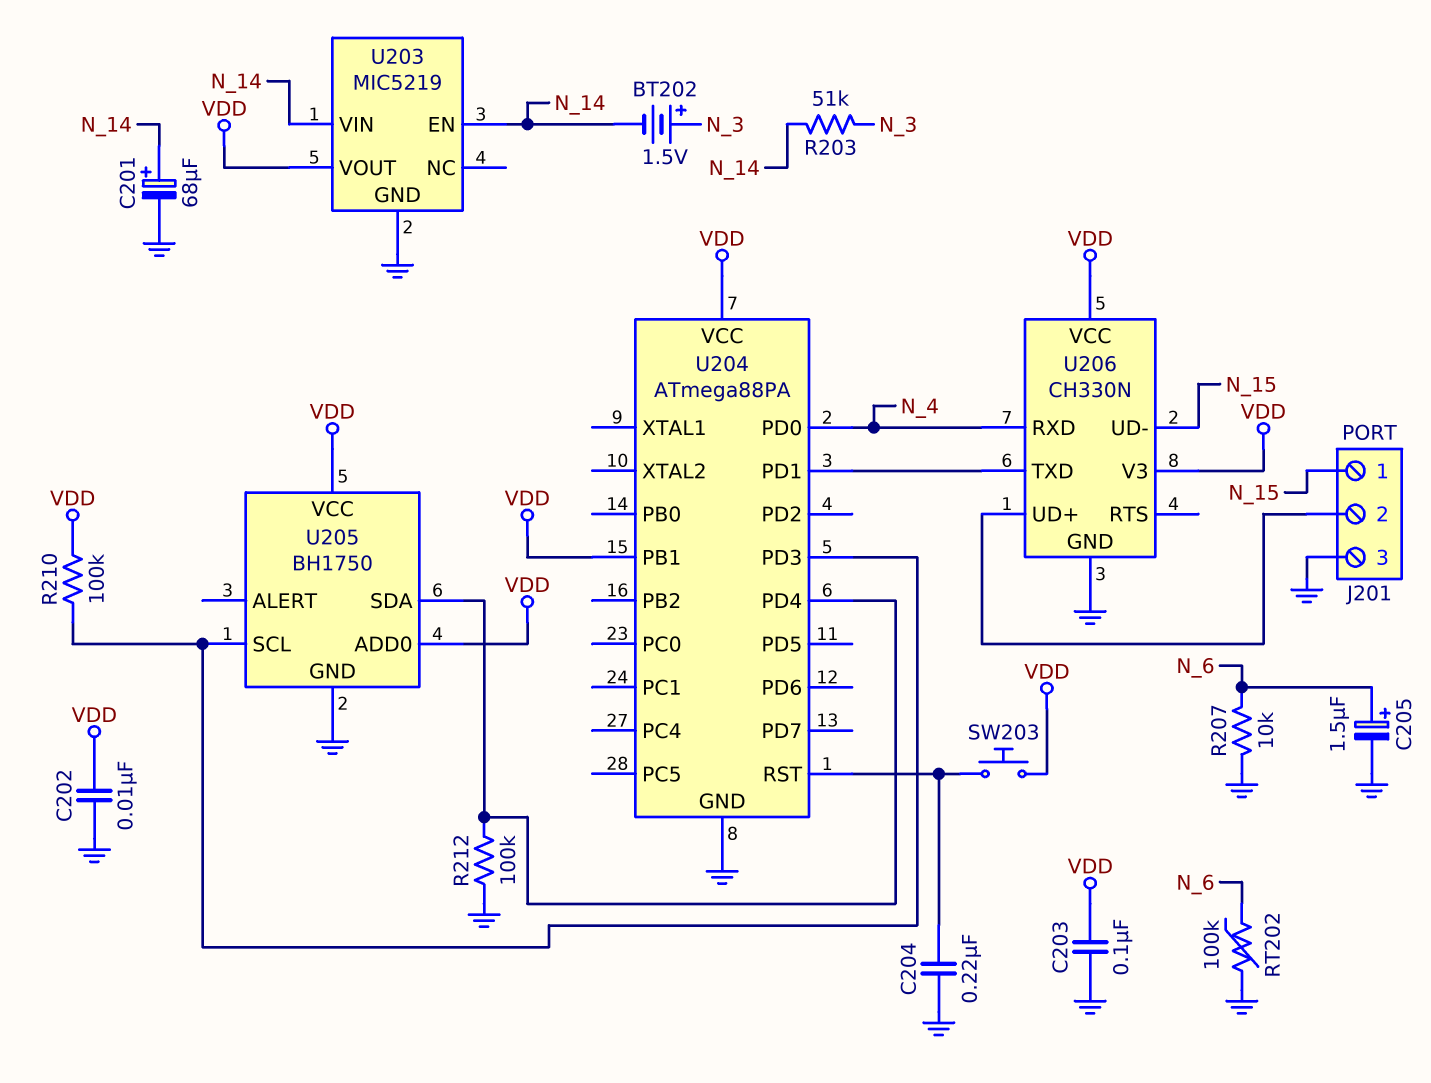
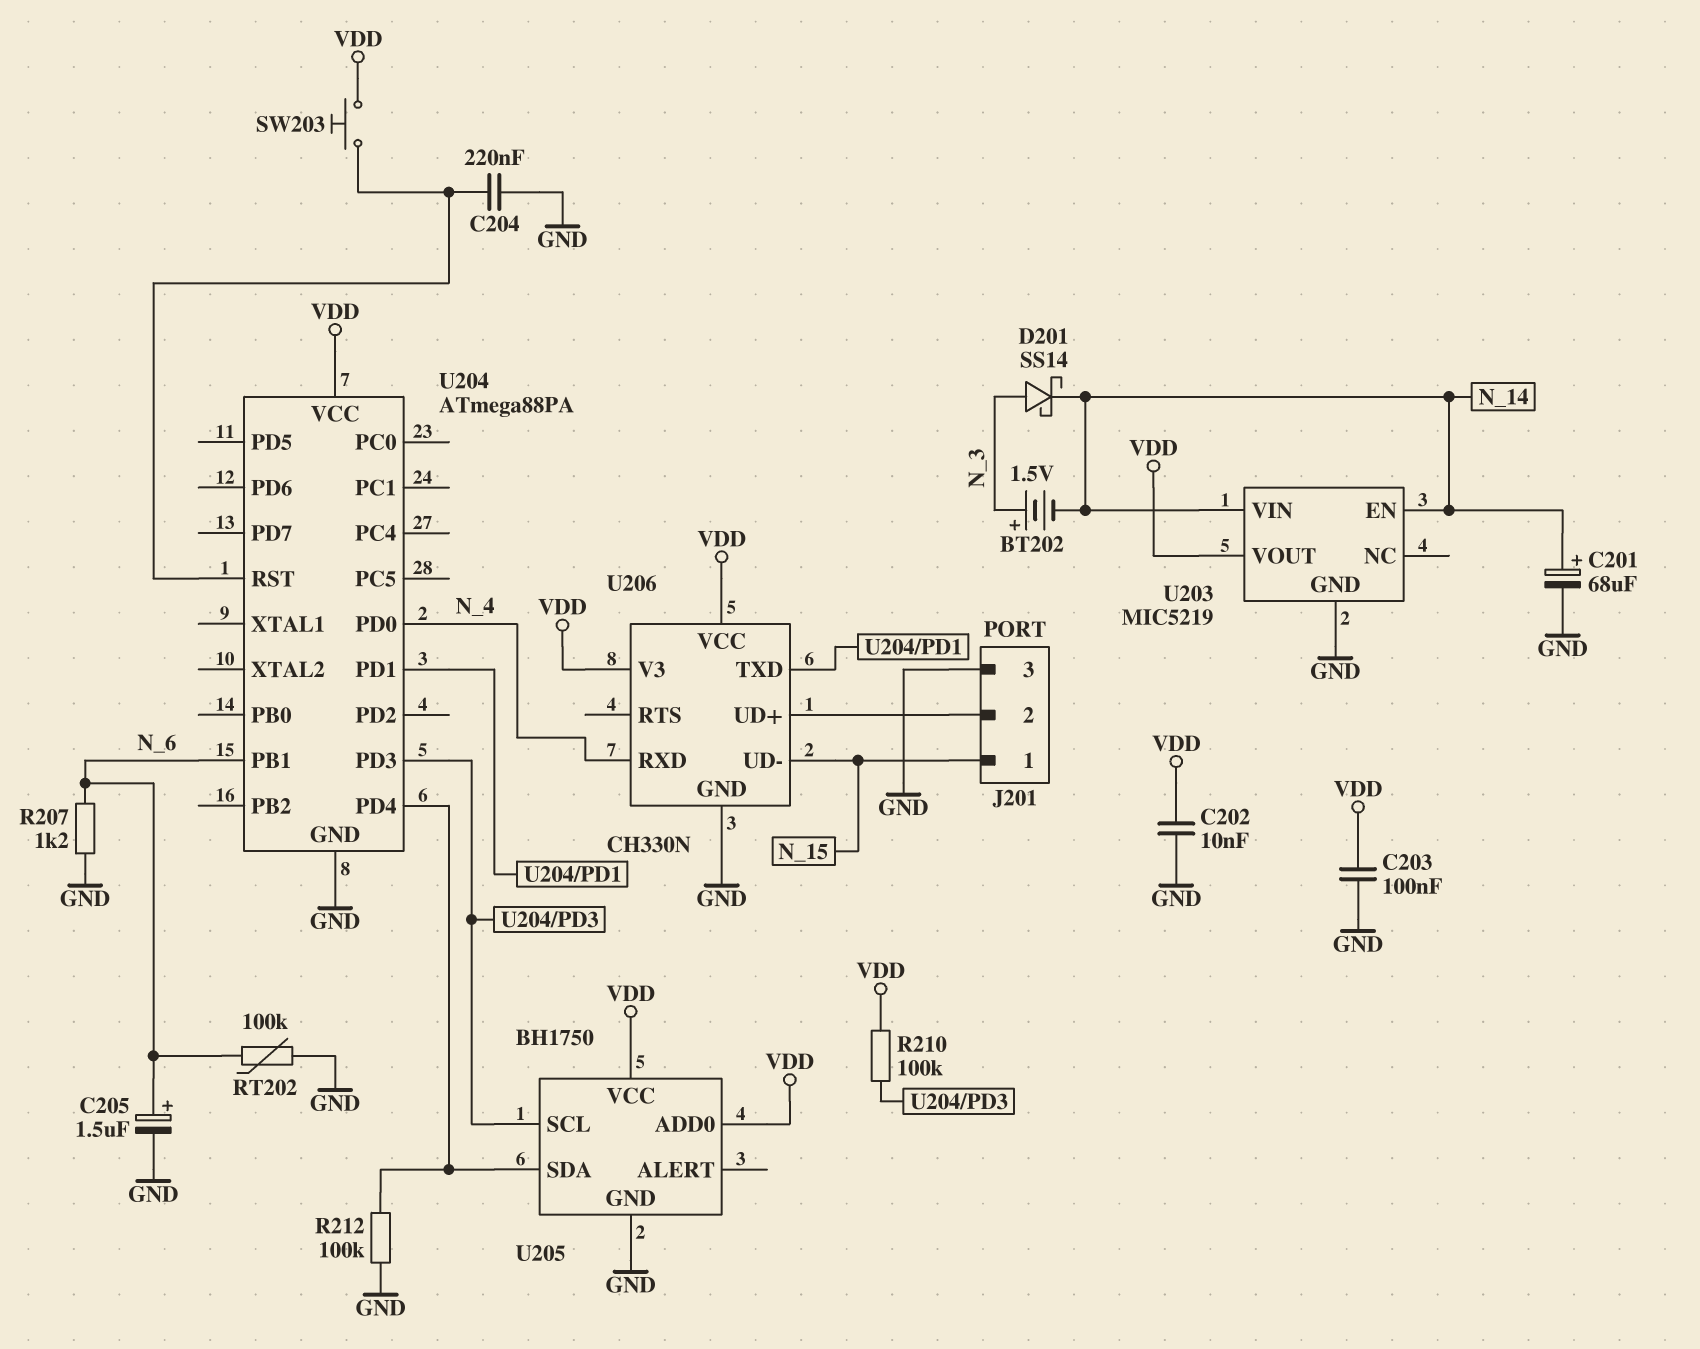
D201: none -> schottky SS14 (A N_3, K N_14)
R203: 51k (N_3, N_14) -> none
R207: 10k (GND, N_6) -> 1.2k (GND, N_6)
U204 pin PB1: VDD -> N_6

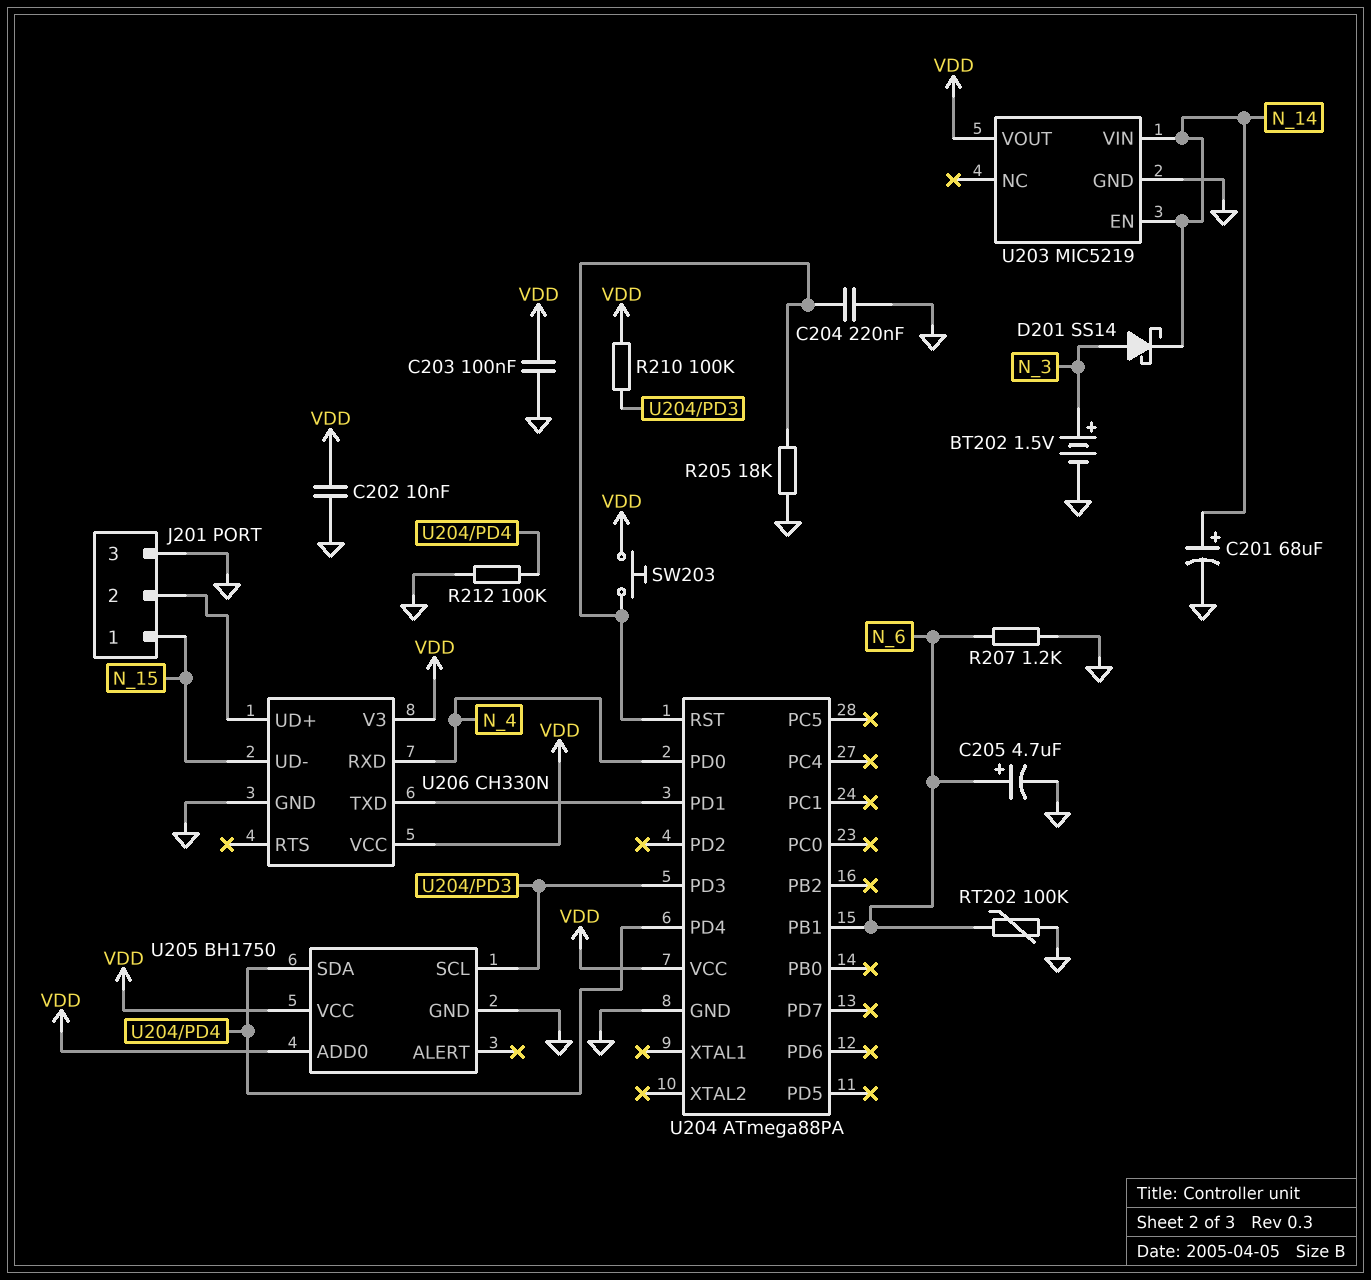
BT202: 1.5V (plus N_3, minus N_14) -> 1.5V (plus N_3, minus GND)
C205: 1.5uF (plus N_6, minus GND) -> 4.7uF (plus N_6, minus GND)
R205: none -> 18k (GND, U204/RST)

